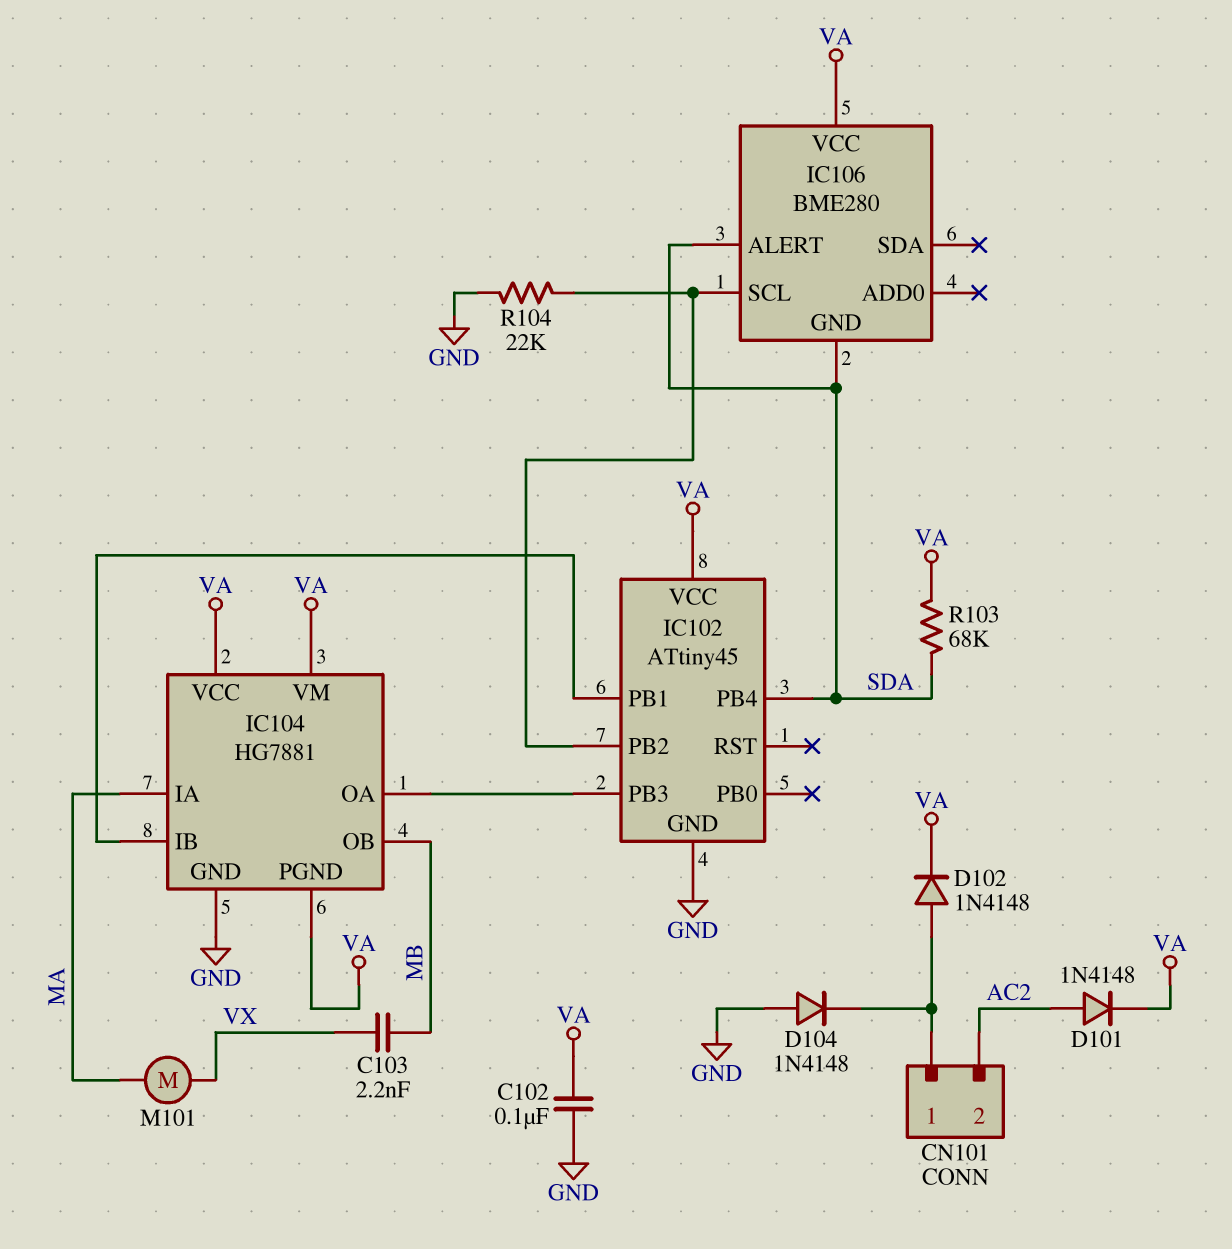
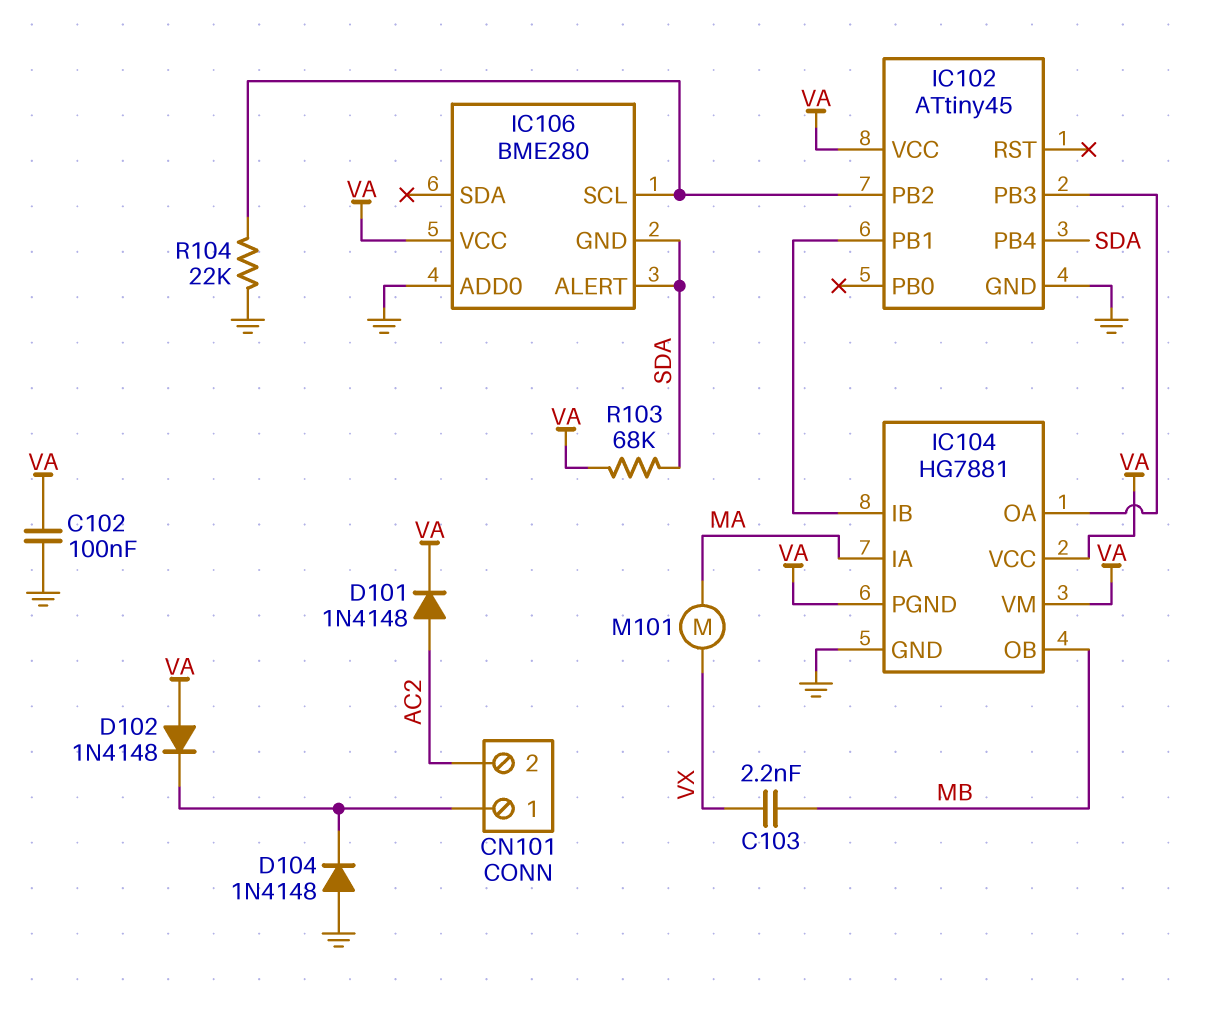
D102: diode 1N4148 (A CN101/1, K VA) -> diode 1N4148 (A VA, K CN101/1)
IC106 pin ADD0: none -> GND

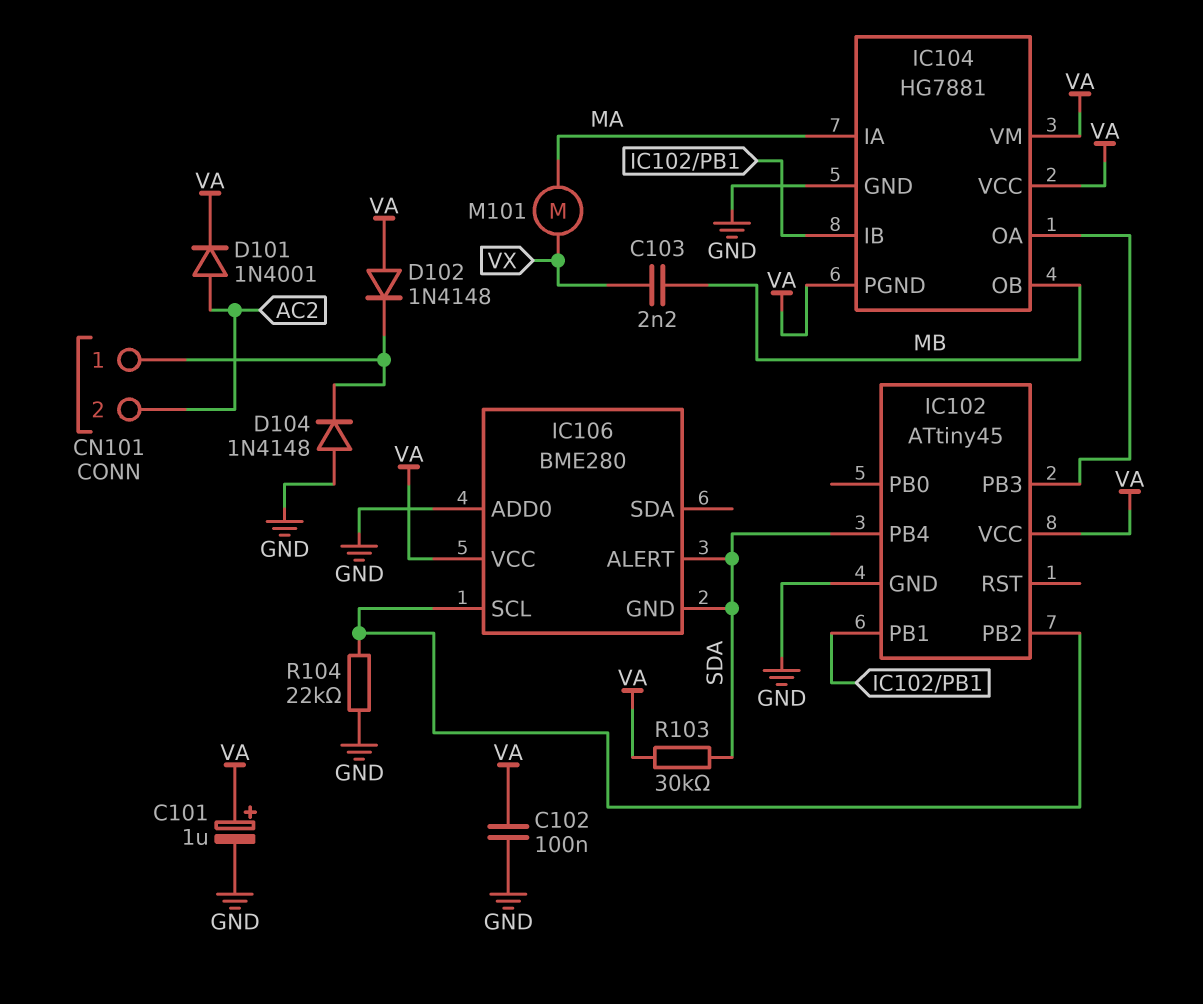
C101: none -> 1uF (plus VA, minus GND)
D101: diode 1N4148 (A AC2, K VA) -> diode 1N4001 (A AC2, K VA)
R103: 68k (SDA, VA) -> 30k (SDA, VA)

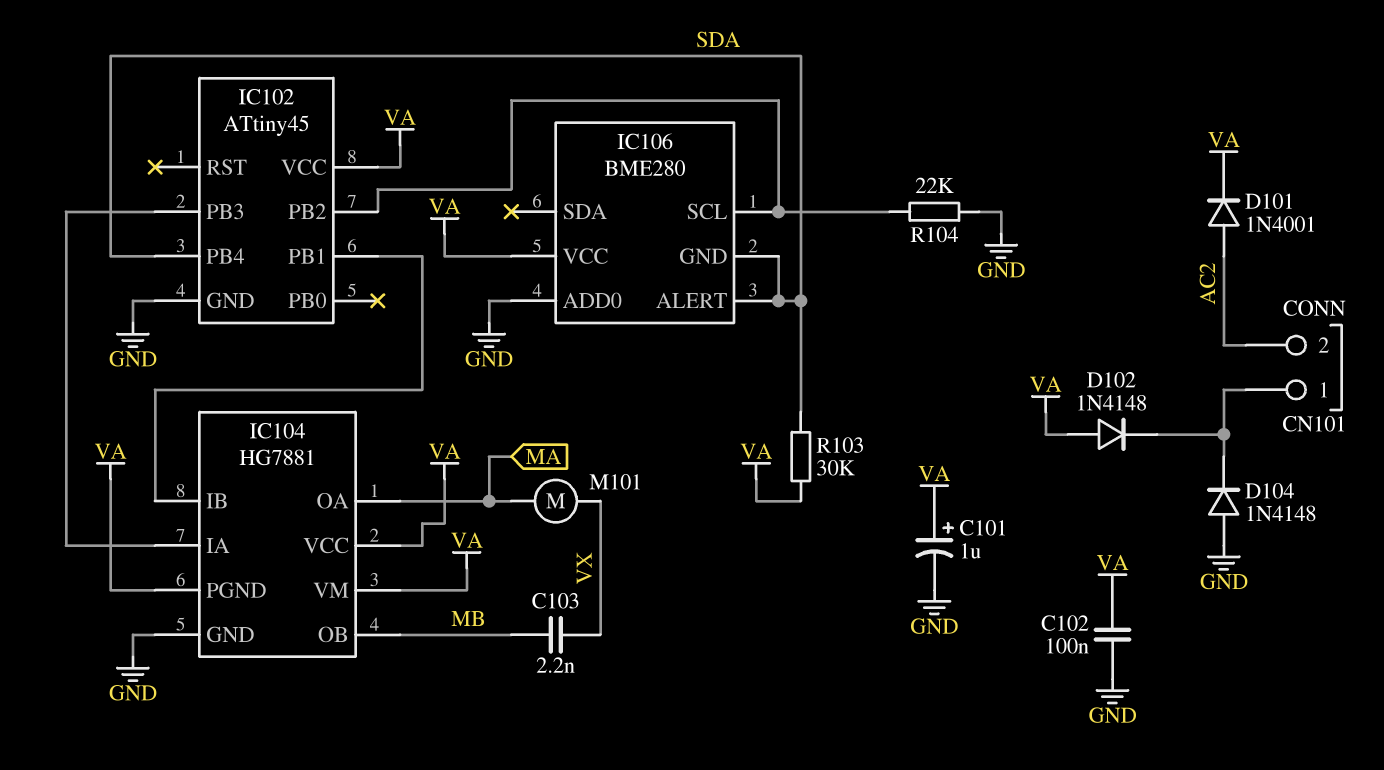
IC104 pin IA: MA -> IC102/PB3
IC104 pin OA: IC102/PB3 -> MA

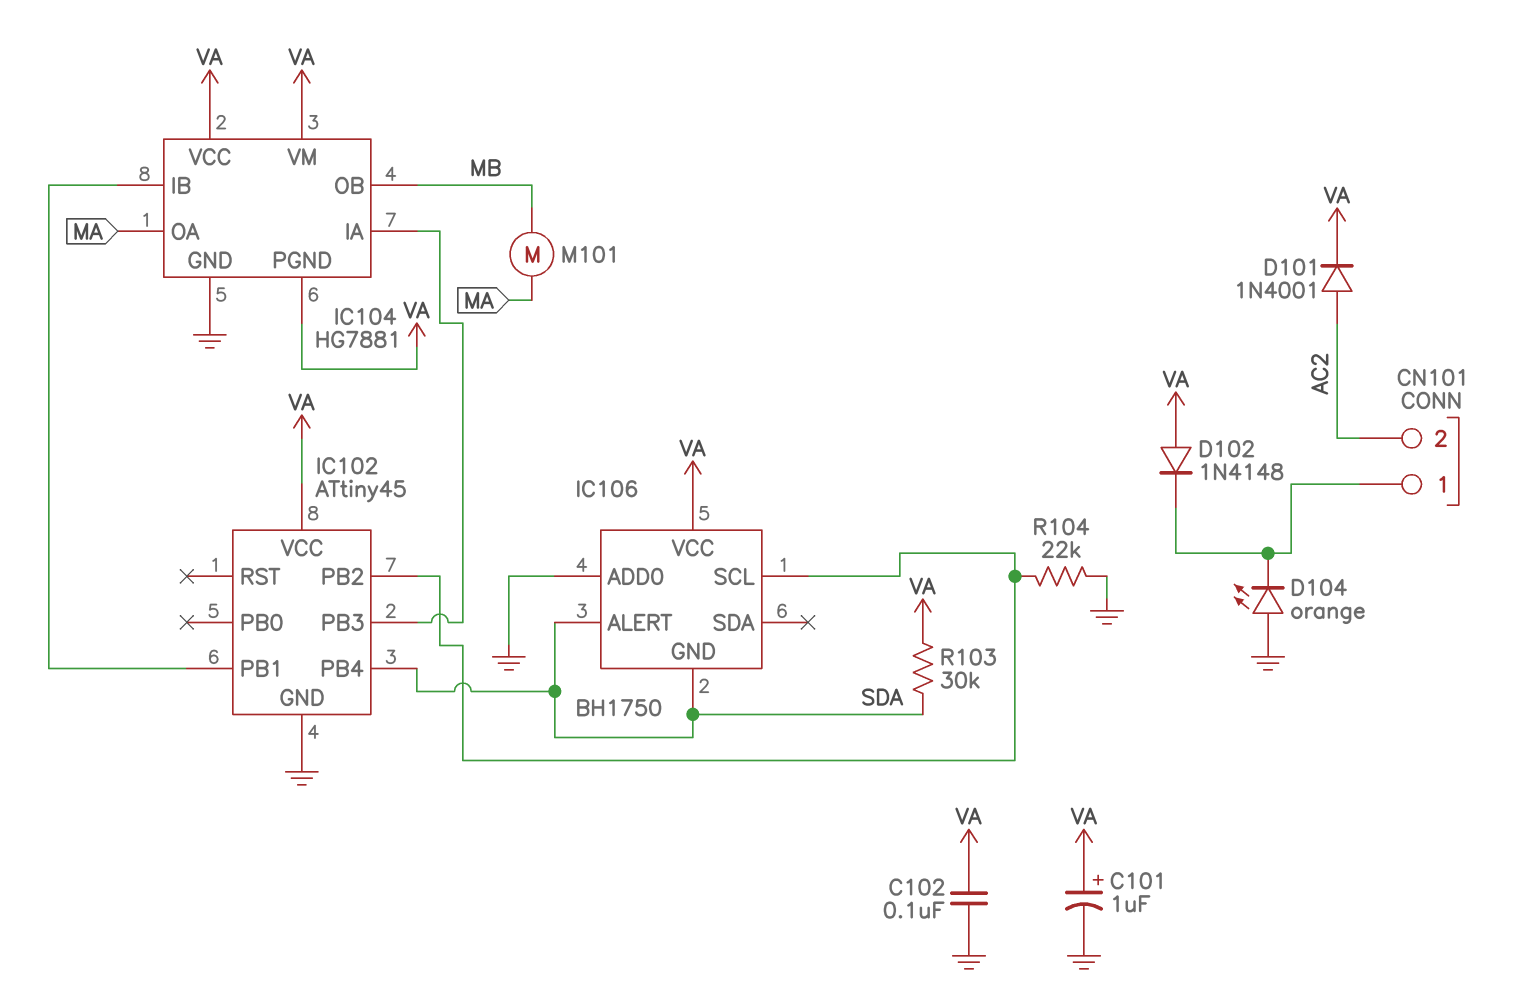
C103: 2.2nF (MB, VX) -> none
D104: diode 1N4148 (A GND, K CN101/1) -> LED orange (A GND, K CN101/1)
IC106: BME280 -> BH1750
M101: motor (MA, VX) -> motor (MA, MB)

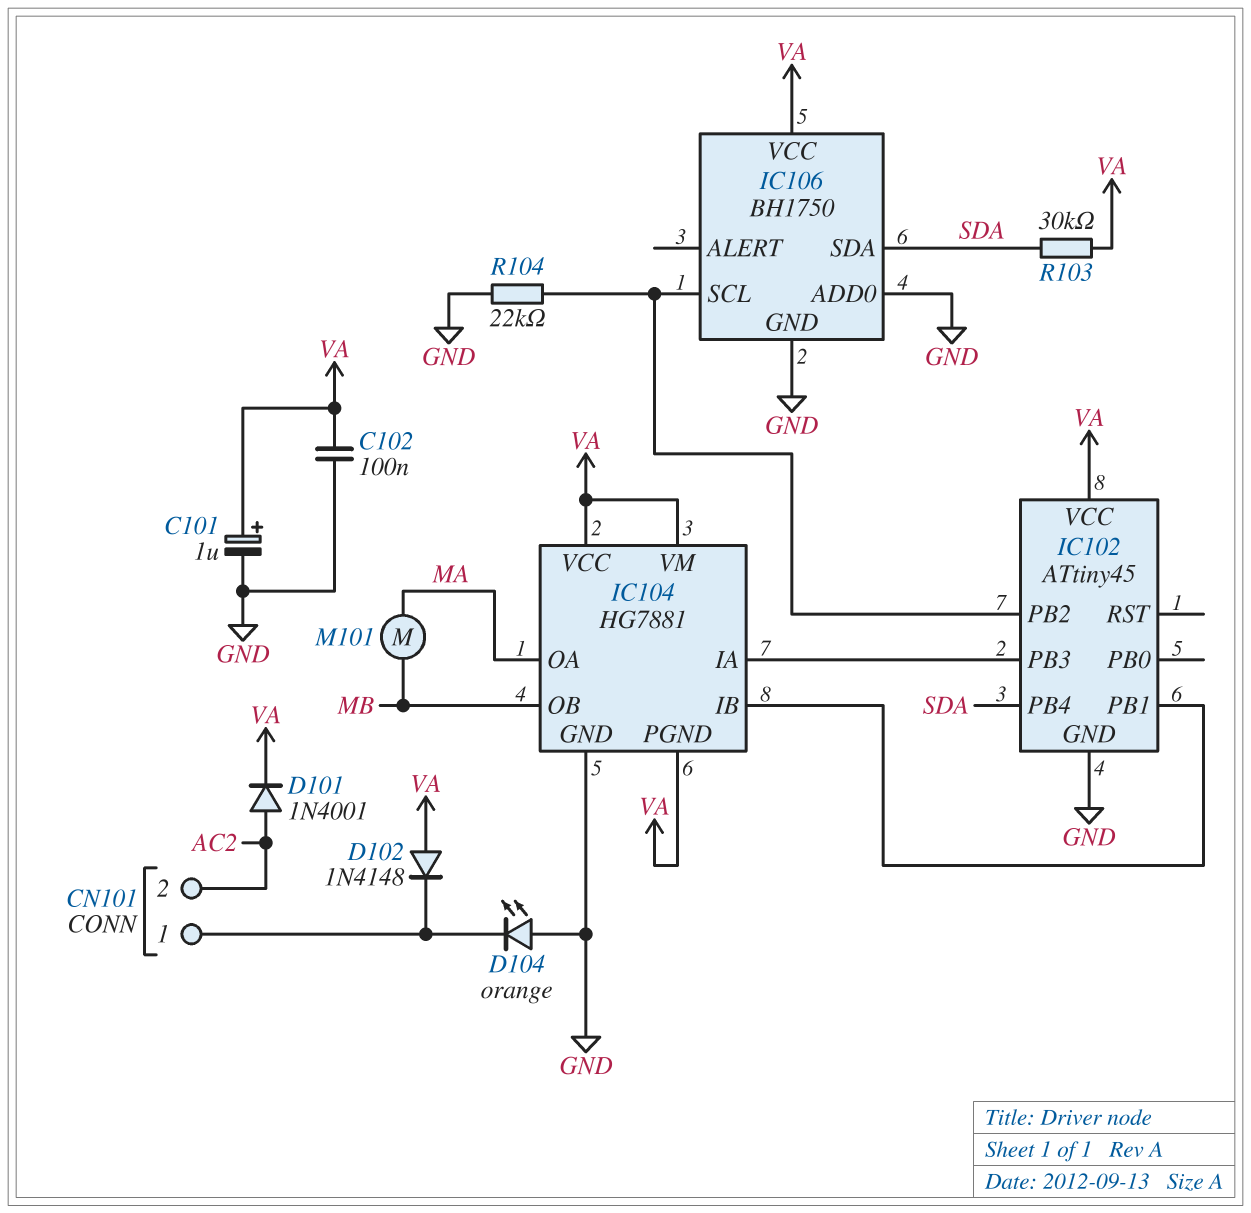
IC106 pin ALERT: SDA -> none
IC106 pin GND: SDA -> GND
IC106 pin SDA: none -> SDA

